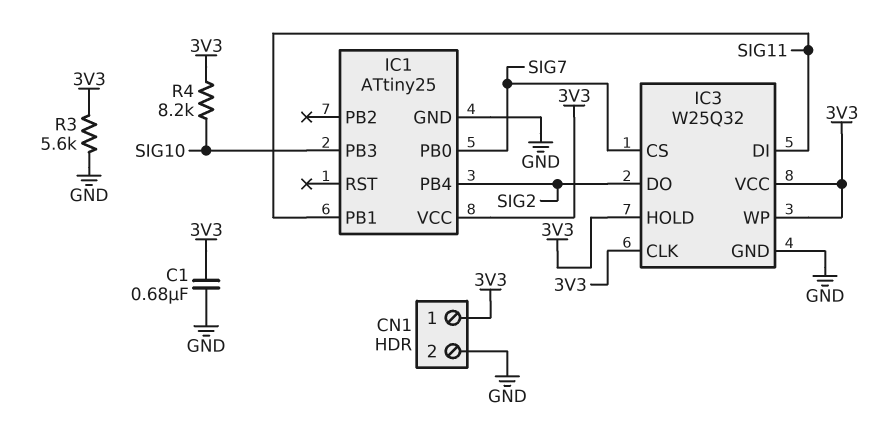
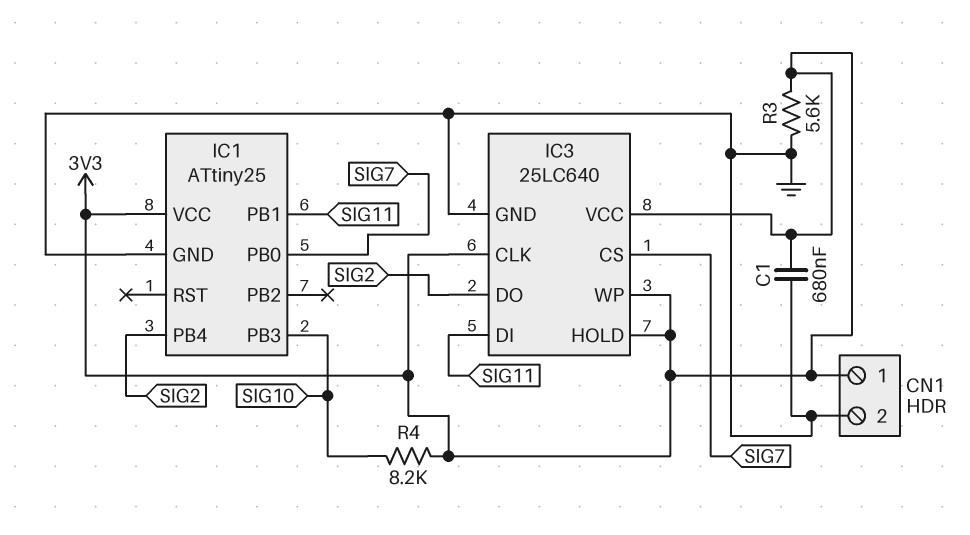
IC3: W25Q32 -> 25LC640

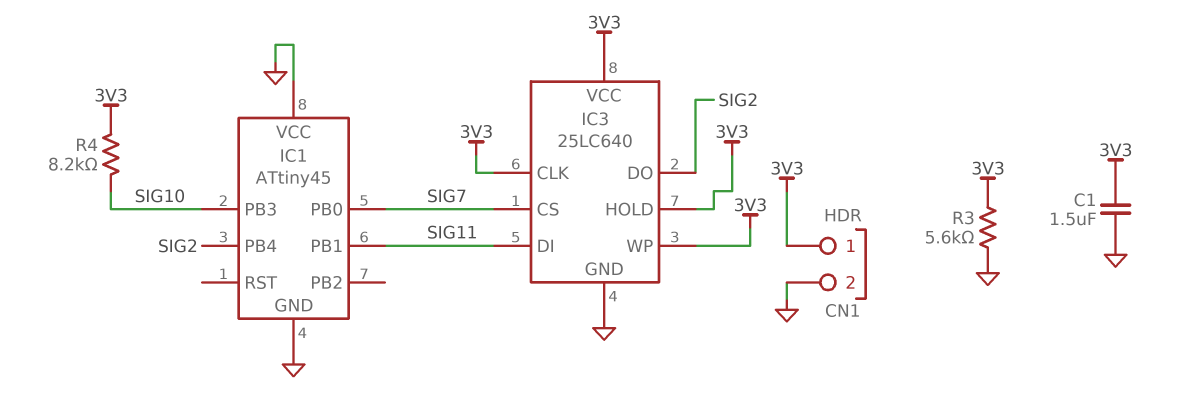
C1: 680nF (3V3, GND) -> 1.5uF (3V3, GND)
IC1: ATtiny25 -> ATtiny45
IC1 pin VCC: 3V3 -> GND

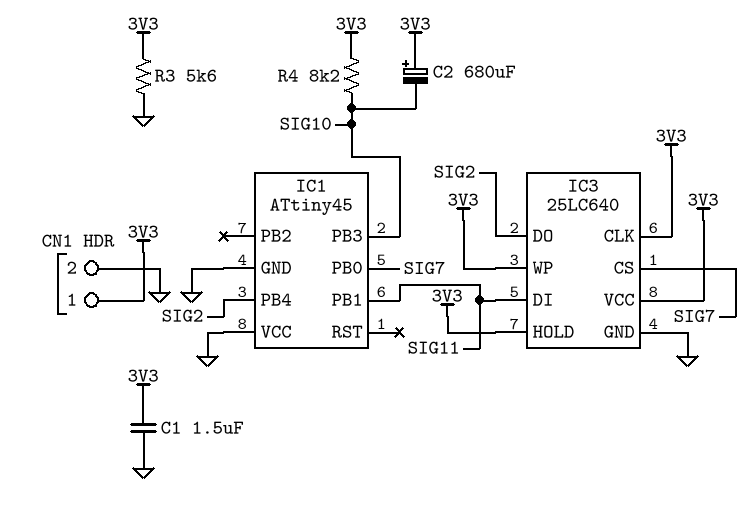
C2: none -> 680uF (plus 3V3, minus SIG10)

